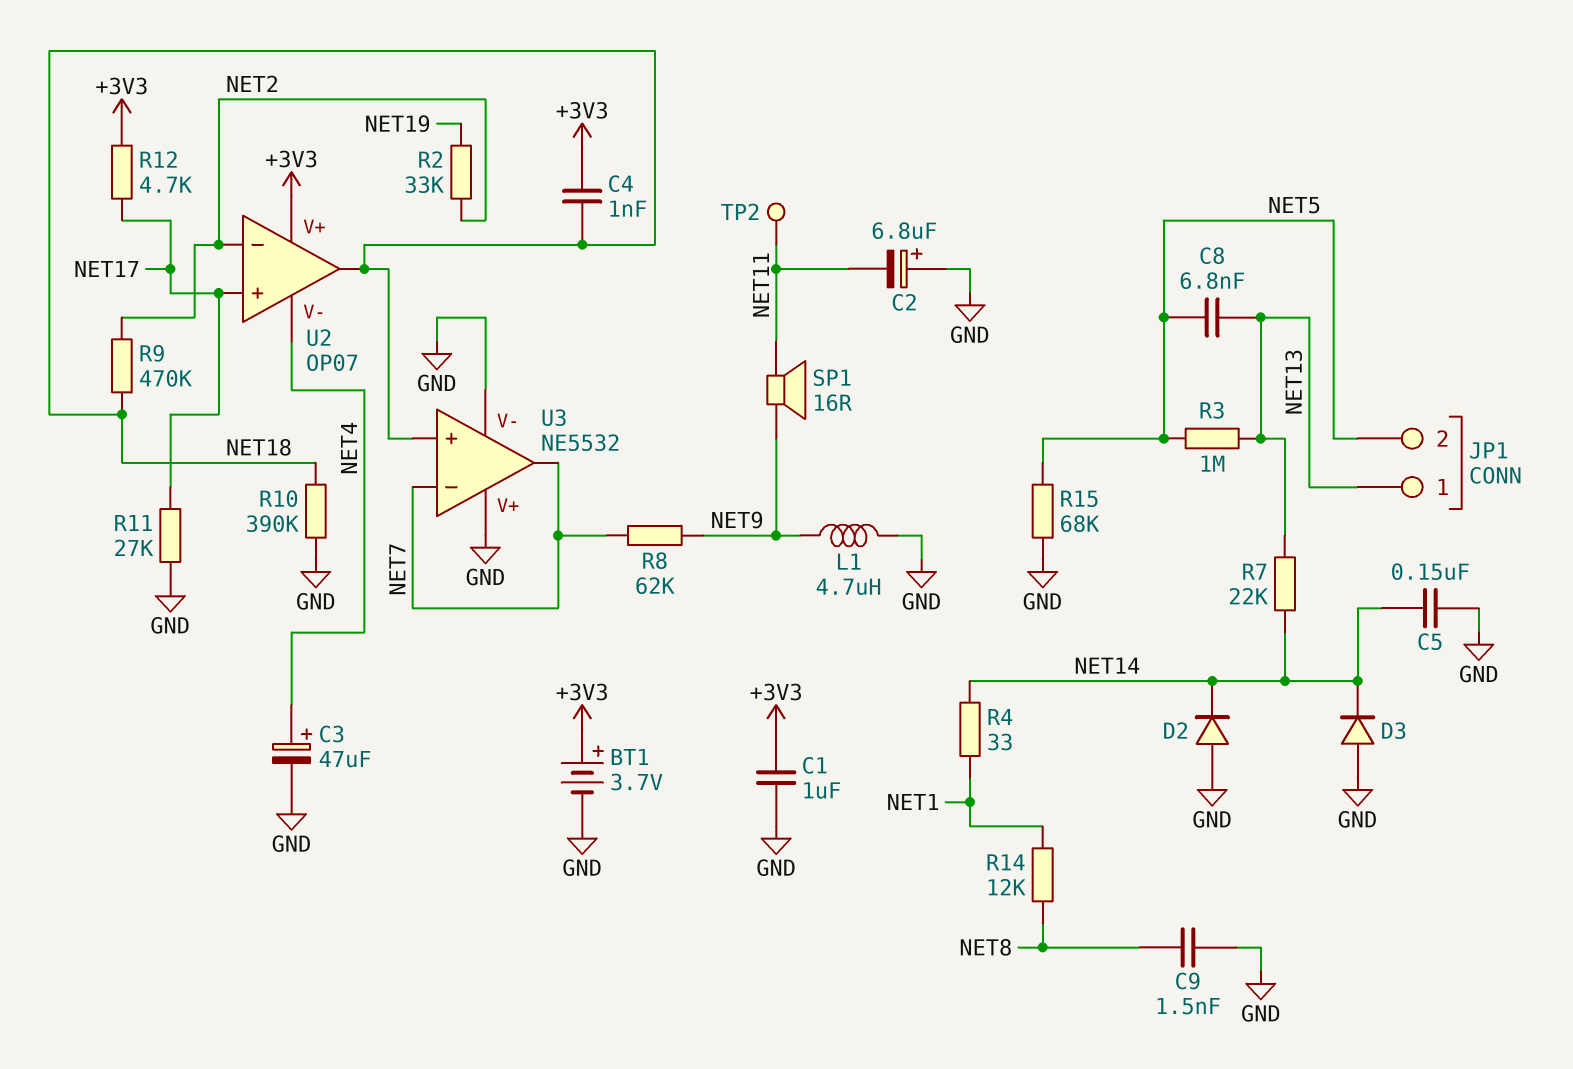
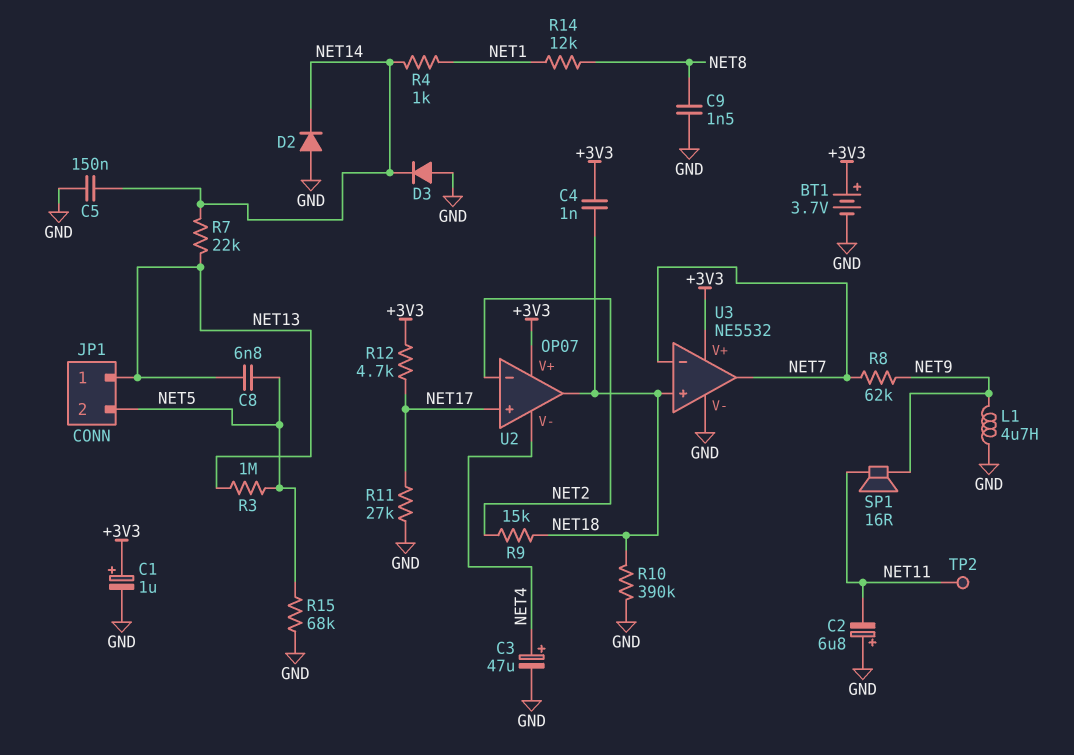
C1: 1uF (+3V3, GND) -> 1uF (plus +3V3, minus GND)
R2: 33k (NET2, NET19) -> none
R4: 33 (NET1, NET14) -> 1k (NET1, NET14)
R9: 470k (NET2, NET18) -> 15k (NET2, NET18)
U3 pin V+: GND -> +3V3

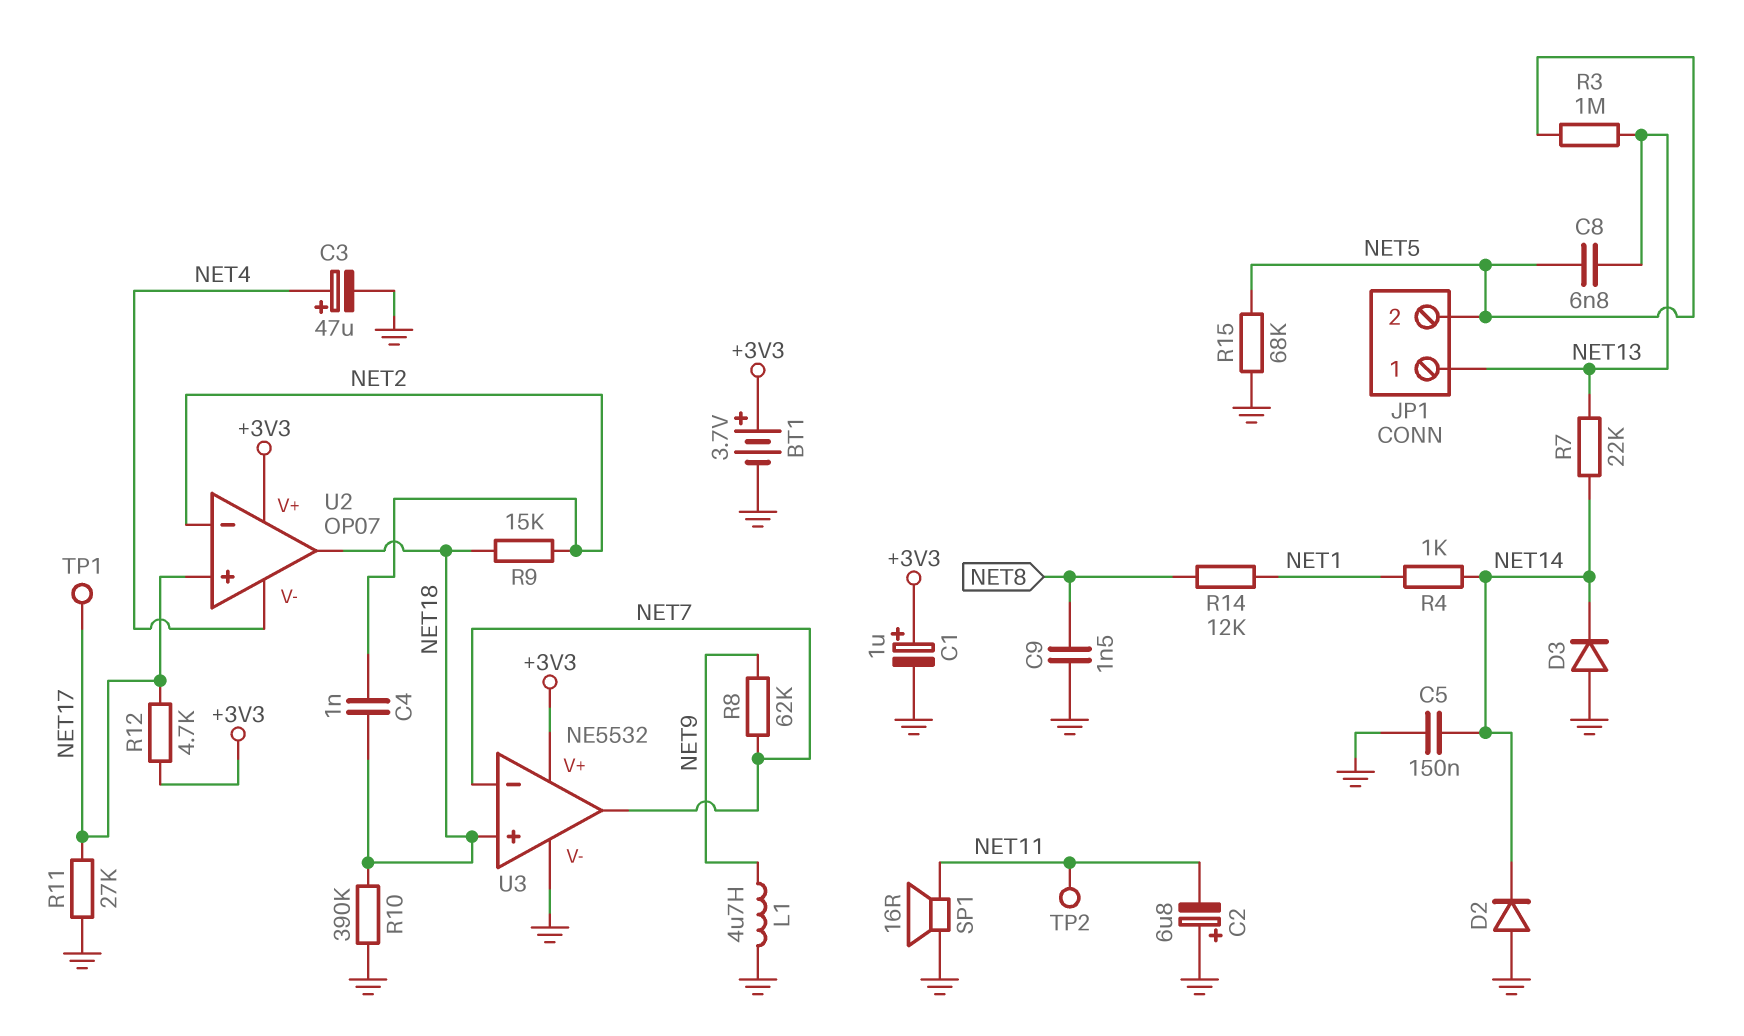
C4: 1nF (+3V3, NET18) -> 1nF (NET2, NET18)
SP1: speaker 16R (NET9, NET11) -> speaker 16R (GND, NET11)
TP1: none -> test point (NET17)

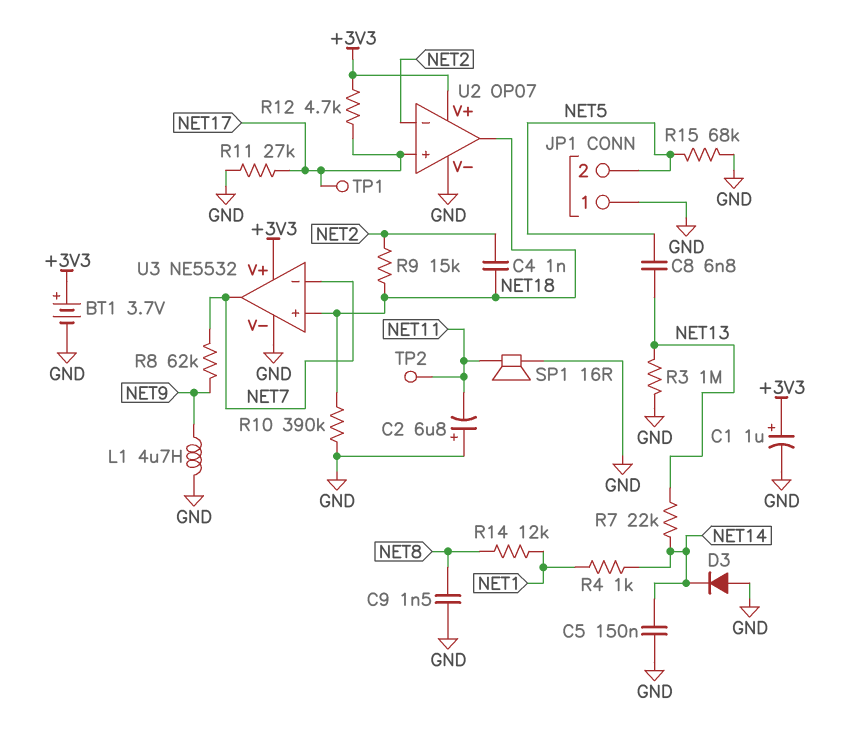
C3: 47uF (plus NET4, minus GND) -> none
D2: diode (A GND, K NET14) -> none
JP1 pin 1: NET13 -> GND
R3: 1M (NET5, NET13) -> 1M (GND, NET13)
U2 pin V-: NET4 -> GND

